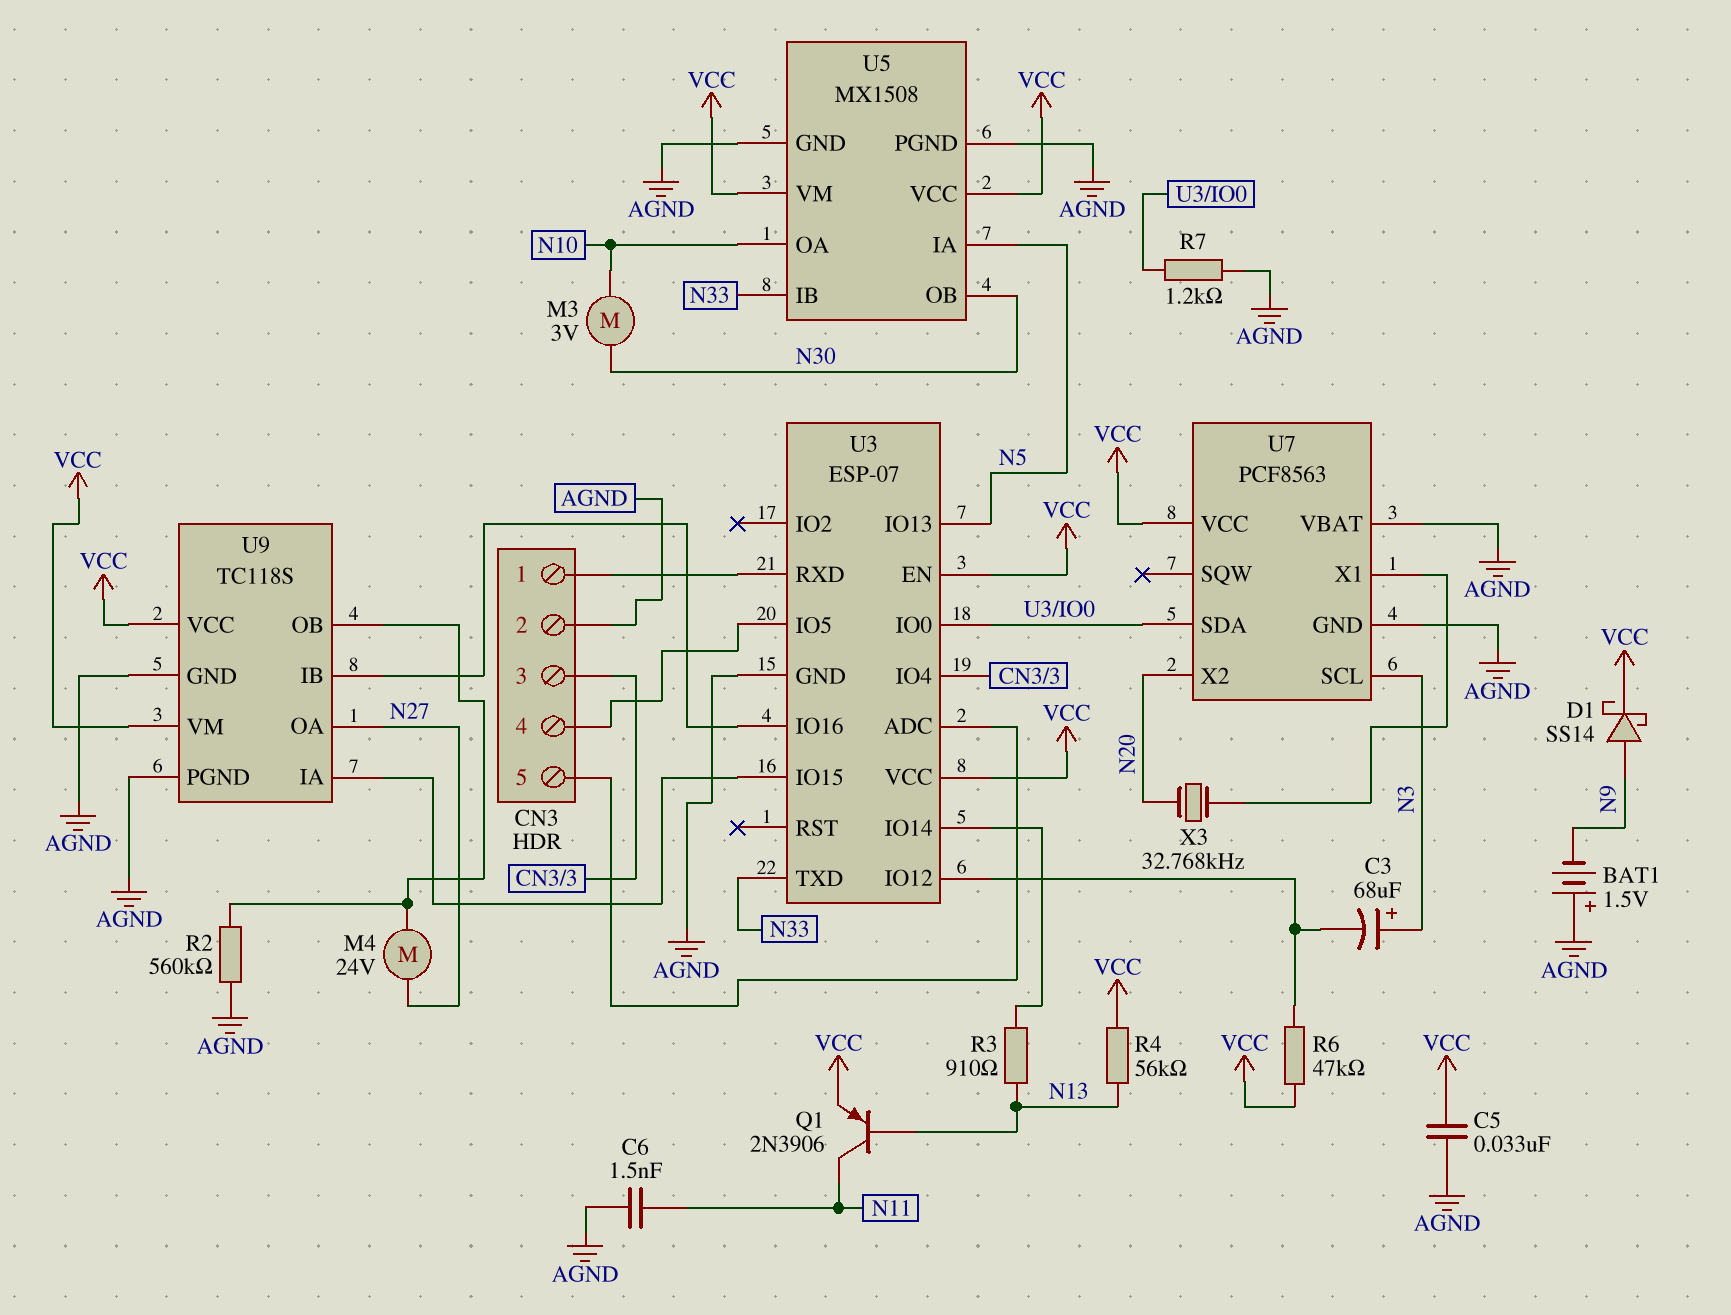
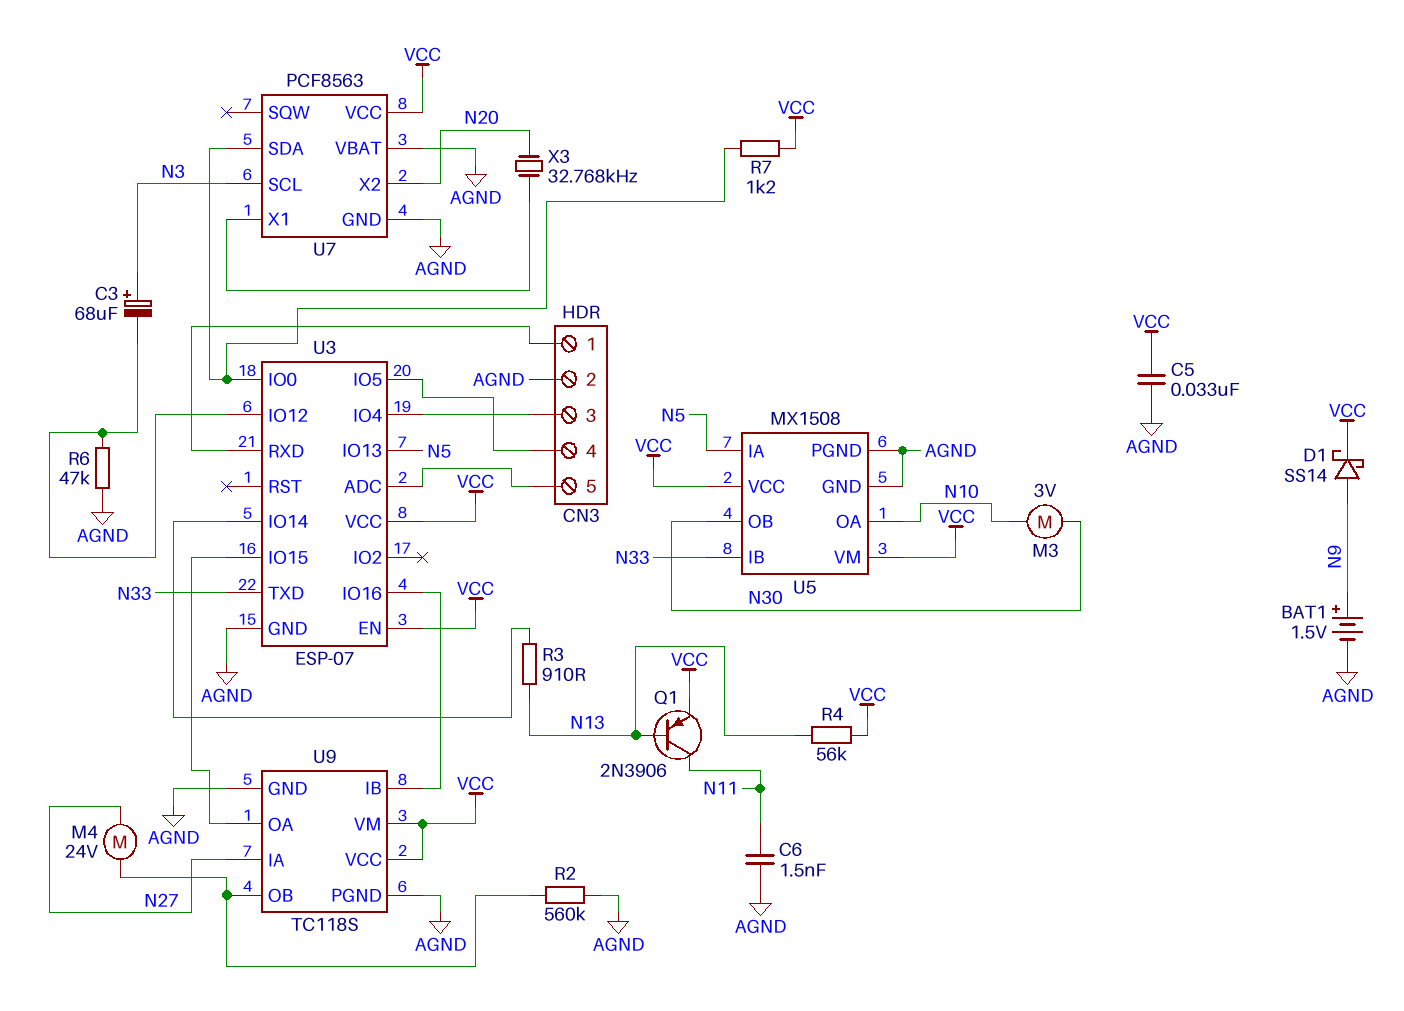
BAT1: 1.5V (plus AGND, minus N9) -> 1.5V (plus N9, minus AGND)
R6: 47k (U3/IO12, VCC) -> 47k (AGND, U3/IO12)
R7: 1.2k (AGND, U3/IO0) -> 1.2k (U3/IO0, VCC)
U9 pin IA: U3/IO15 -> N27
U9 pin OA: N27 -> U3/IO15

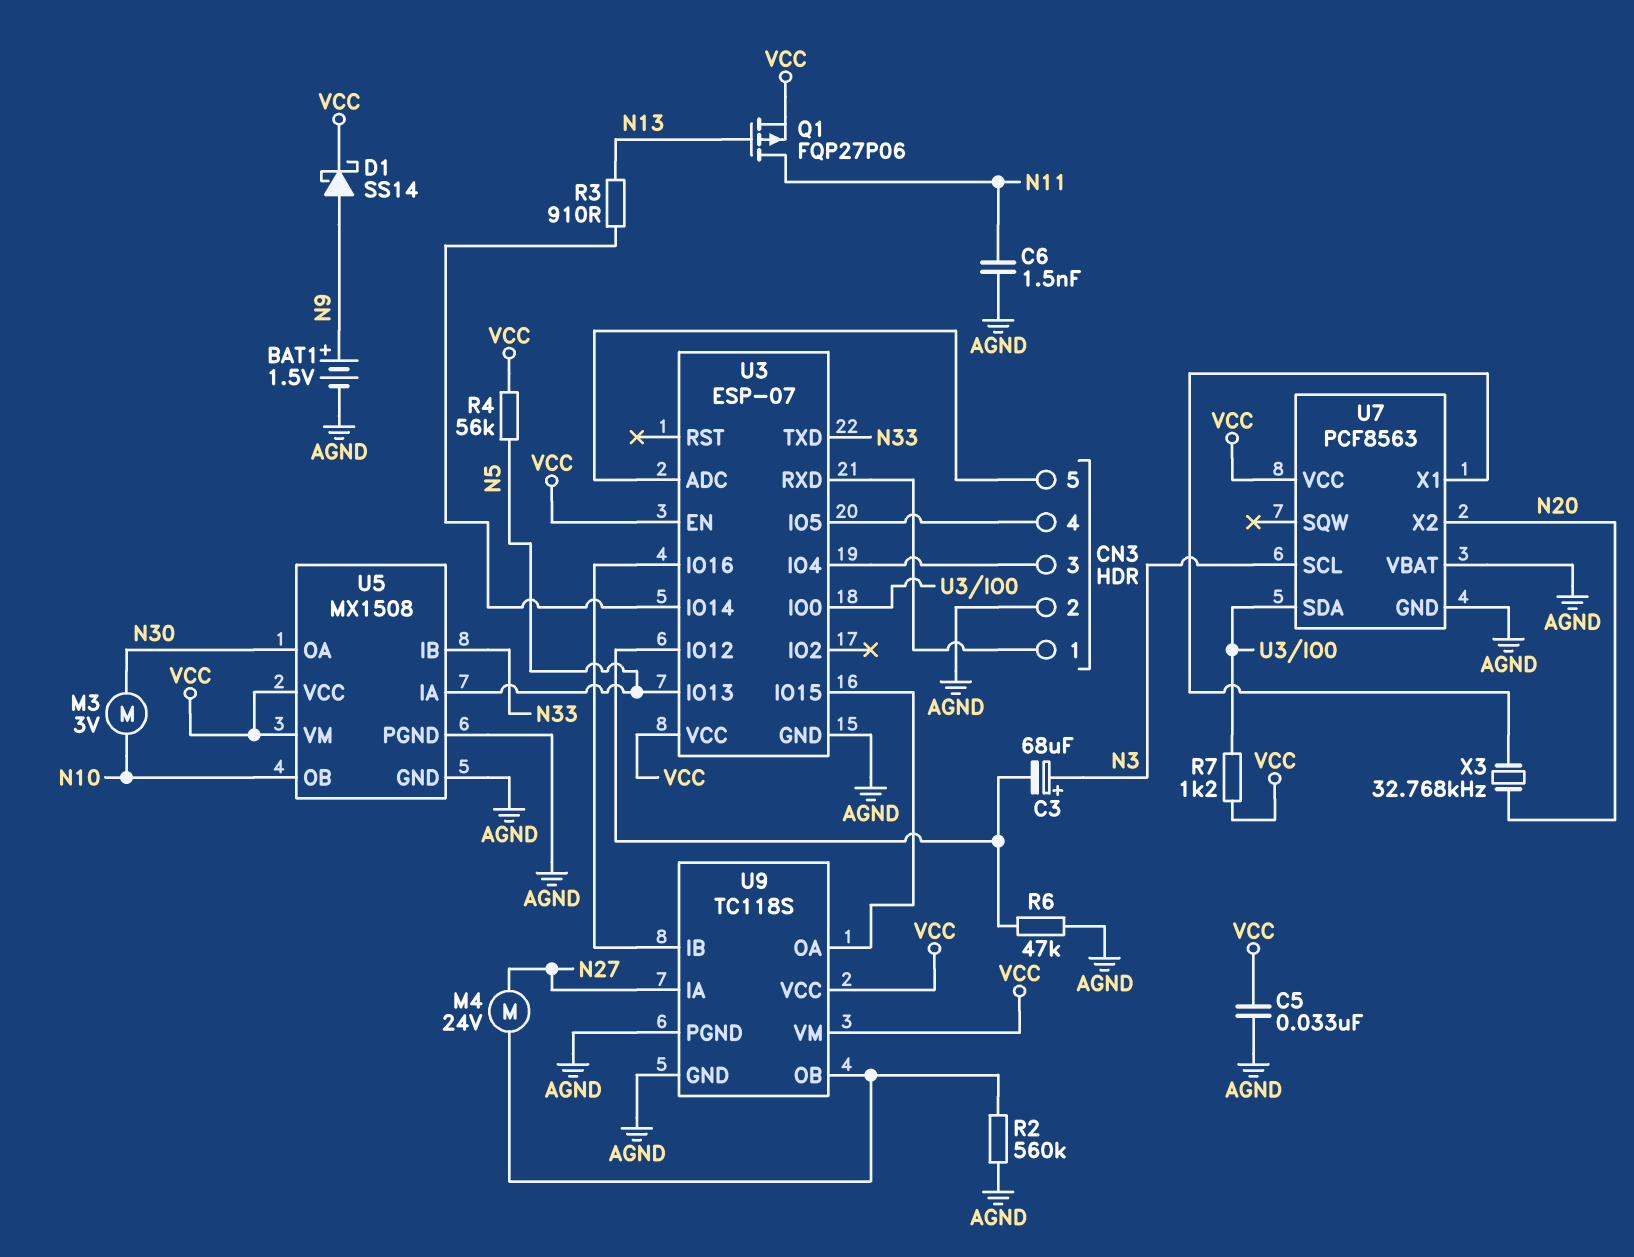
Q1: PNP 2N3906 (B N13, C N11, E VCC) -> PMOS FQP27P06 (G N13, D N11, S VCC)
R4: 56k (N13, VCC) -> 56k (N5, VCC)
U5 pin OA: N10 -> N30
U5 pin OB: N30 -> N10

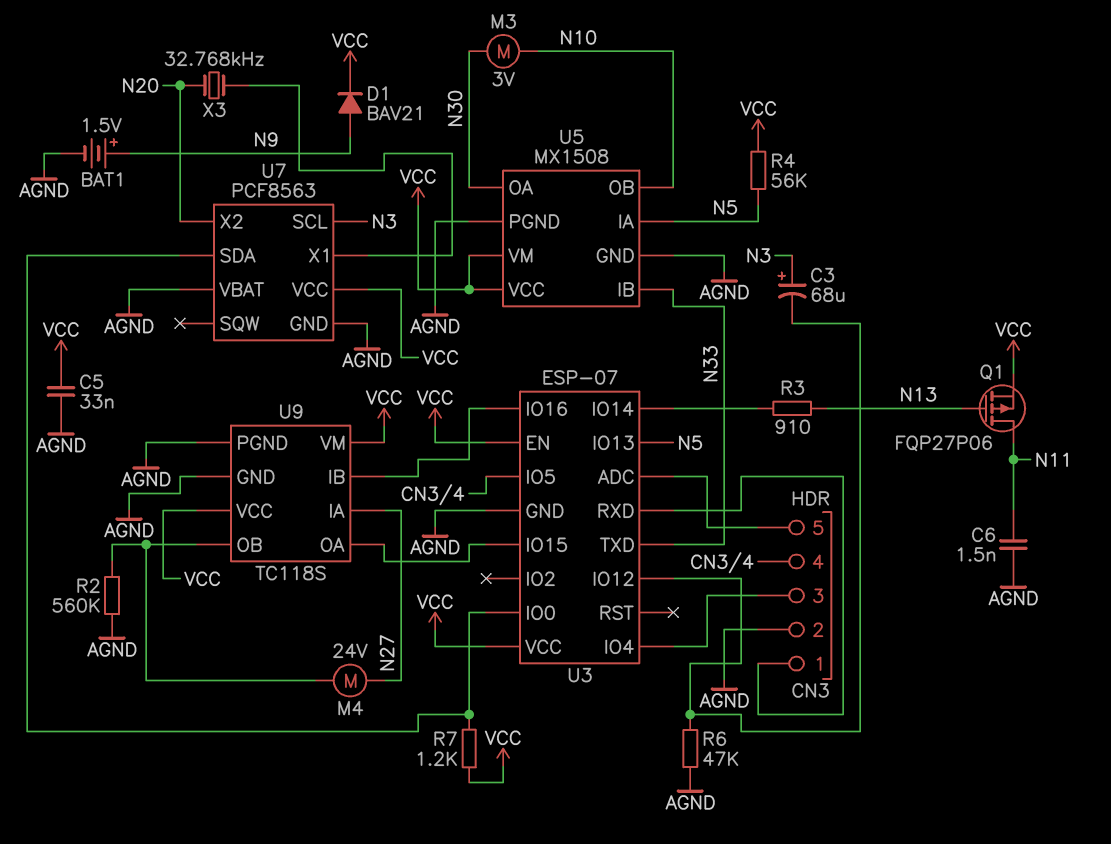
D1: schottky SS14 (A N9, K VCC) -> diode BAV21 (A N9, K VCC)

